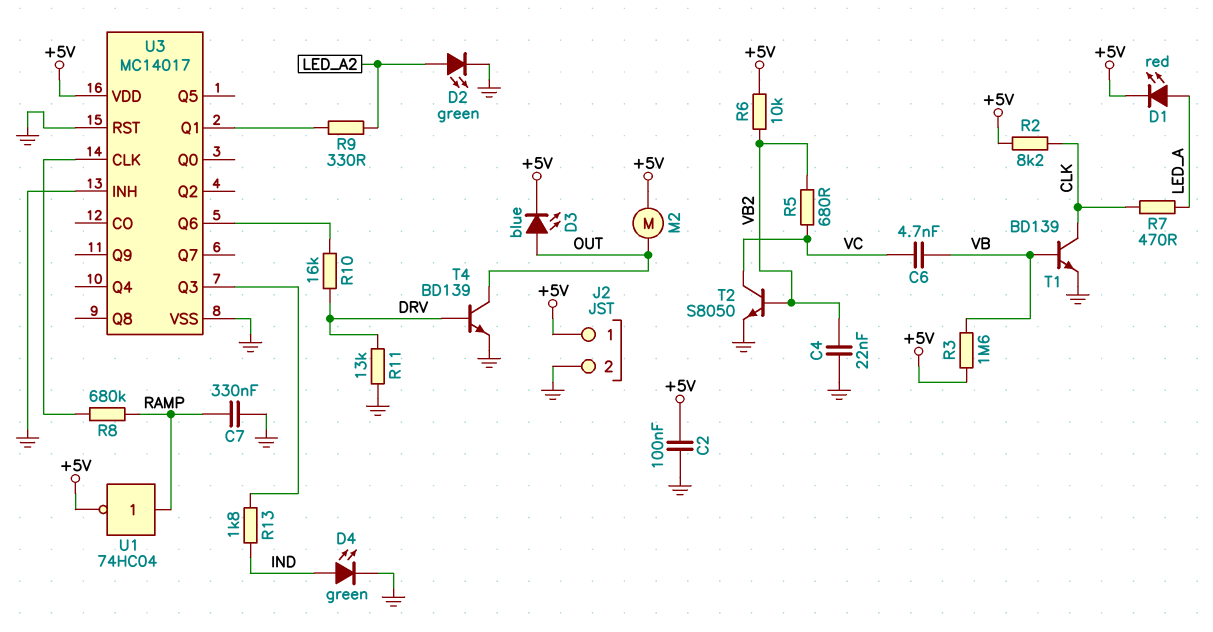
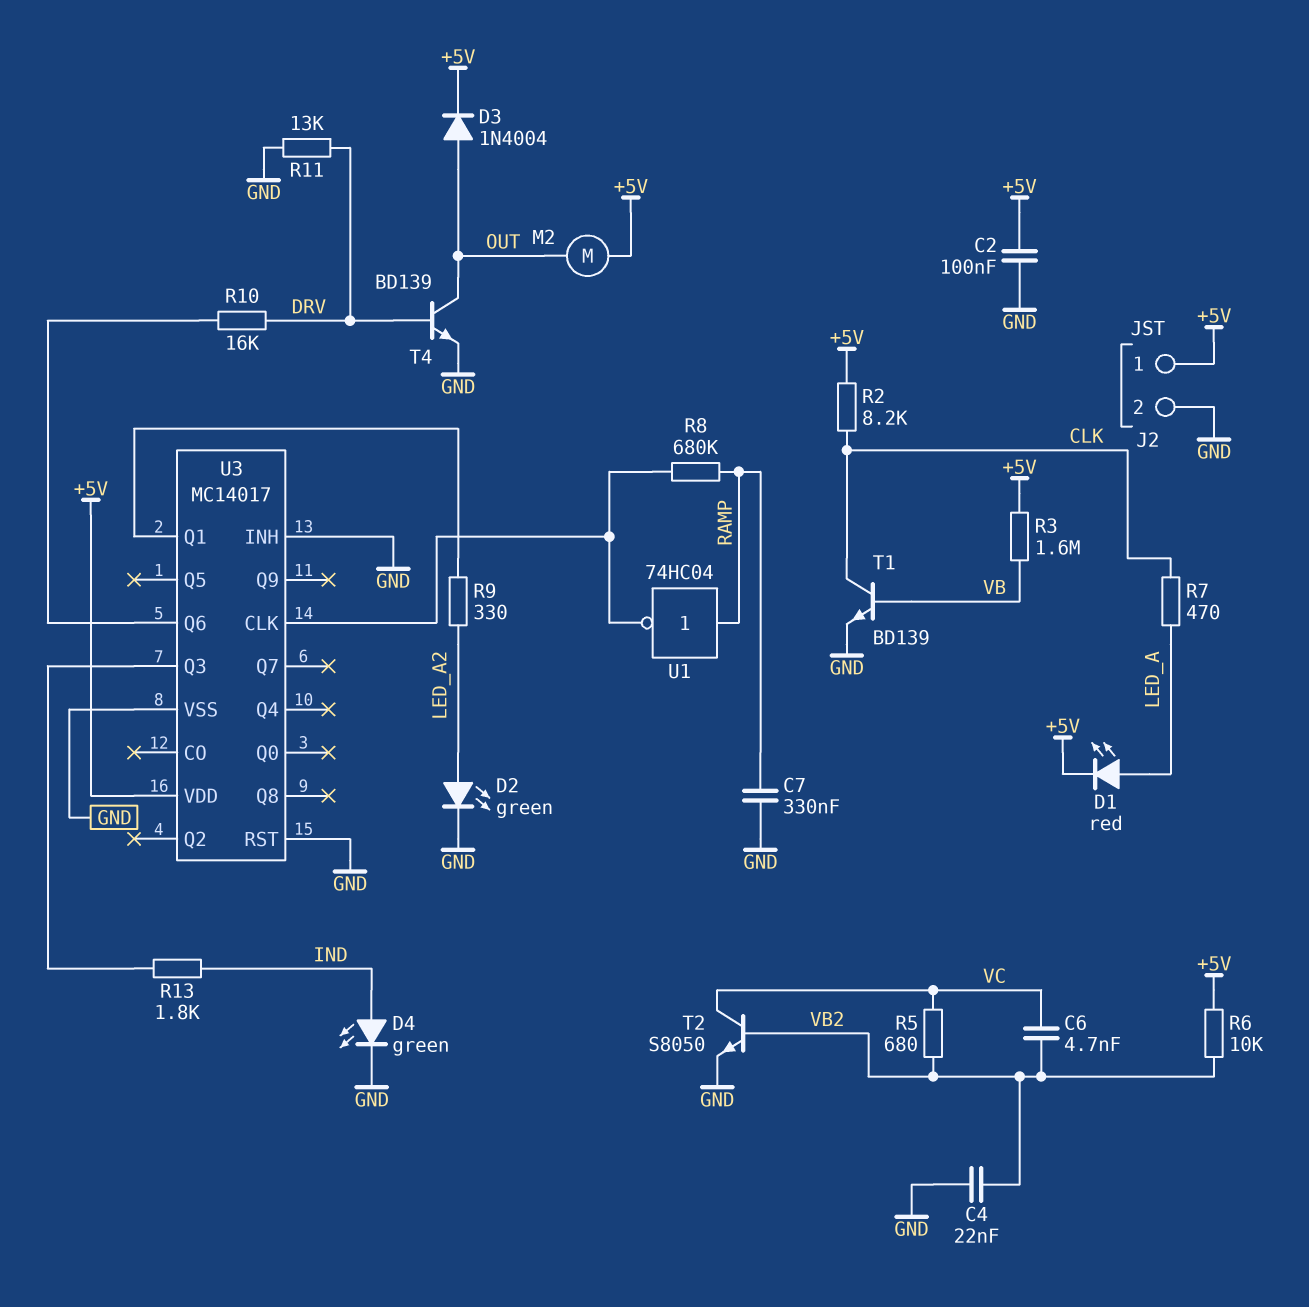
C6: 4.7nF (VB, VC) -> 4.7nF (VB2, VC)
D3: LED blue (A OUT, K +5V) -> diode 1N4004 (A OUT, K +5V)
U1: NOT 74HC04 (in RAMP, out +5V) -> NOT 74HC04 (in RAMP, out U3/CLK)

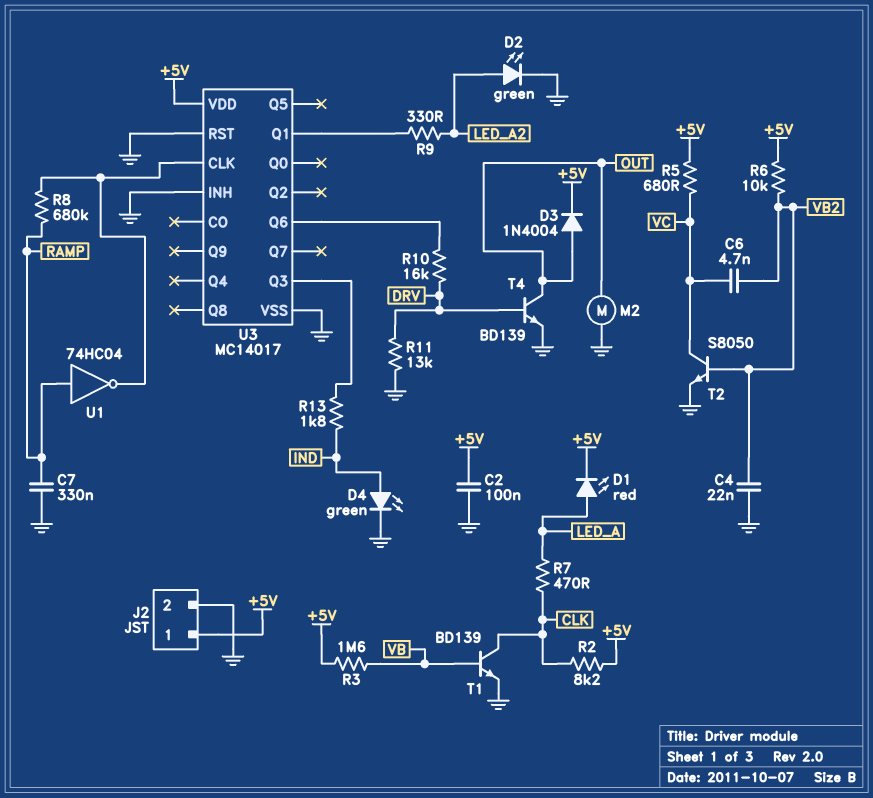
M2: motor (+5V, OUT) -> motor (GND, OUT)
R5: 680 (VB2, VC) -> 680 (+5V, VC)

